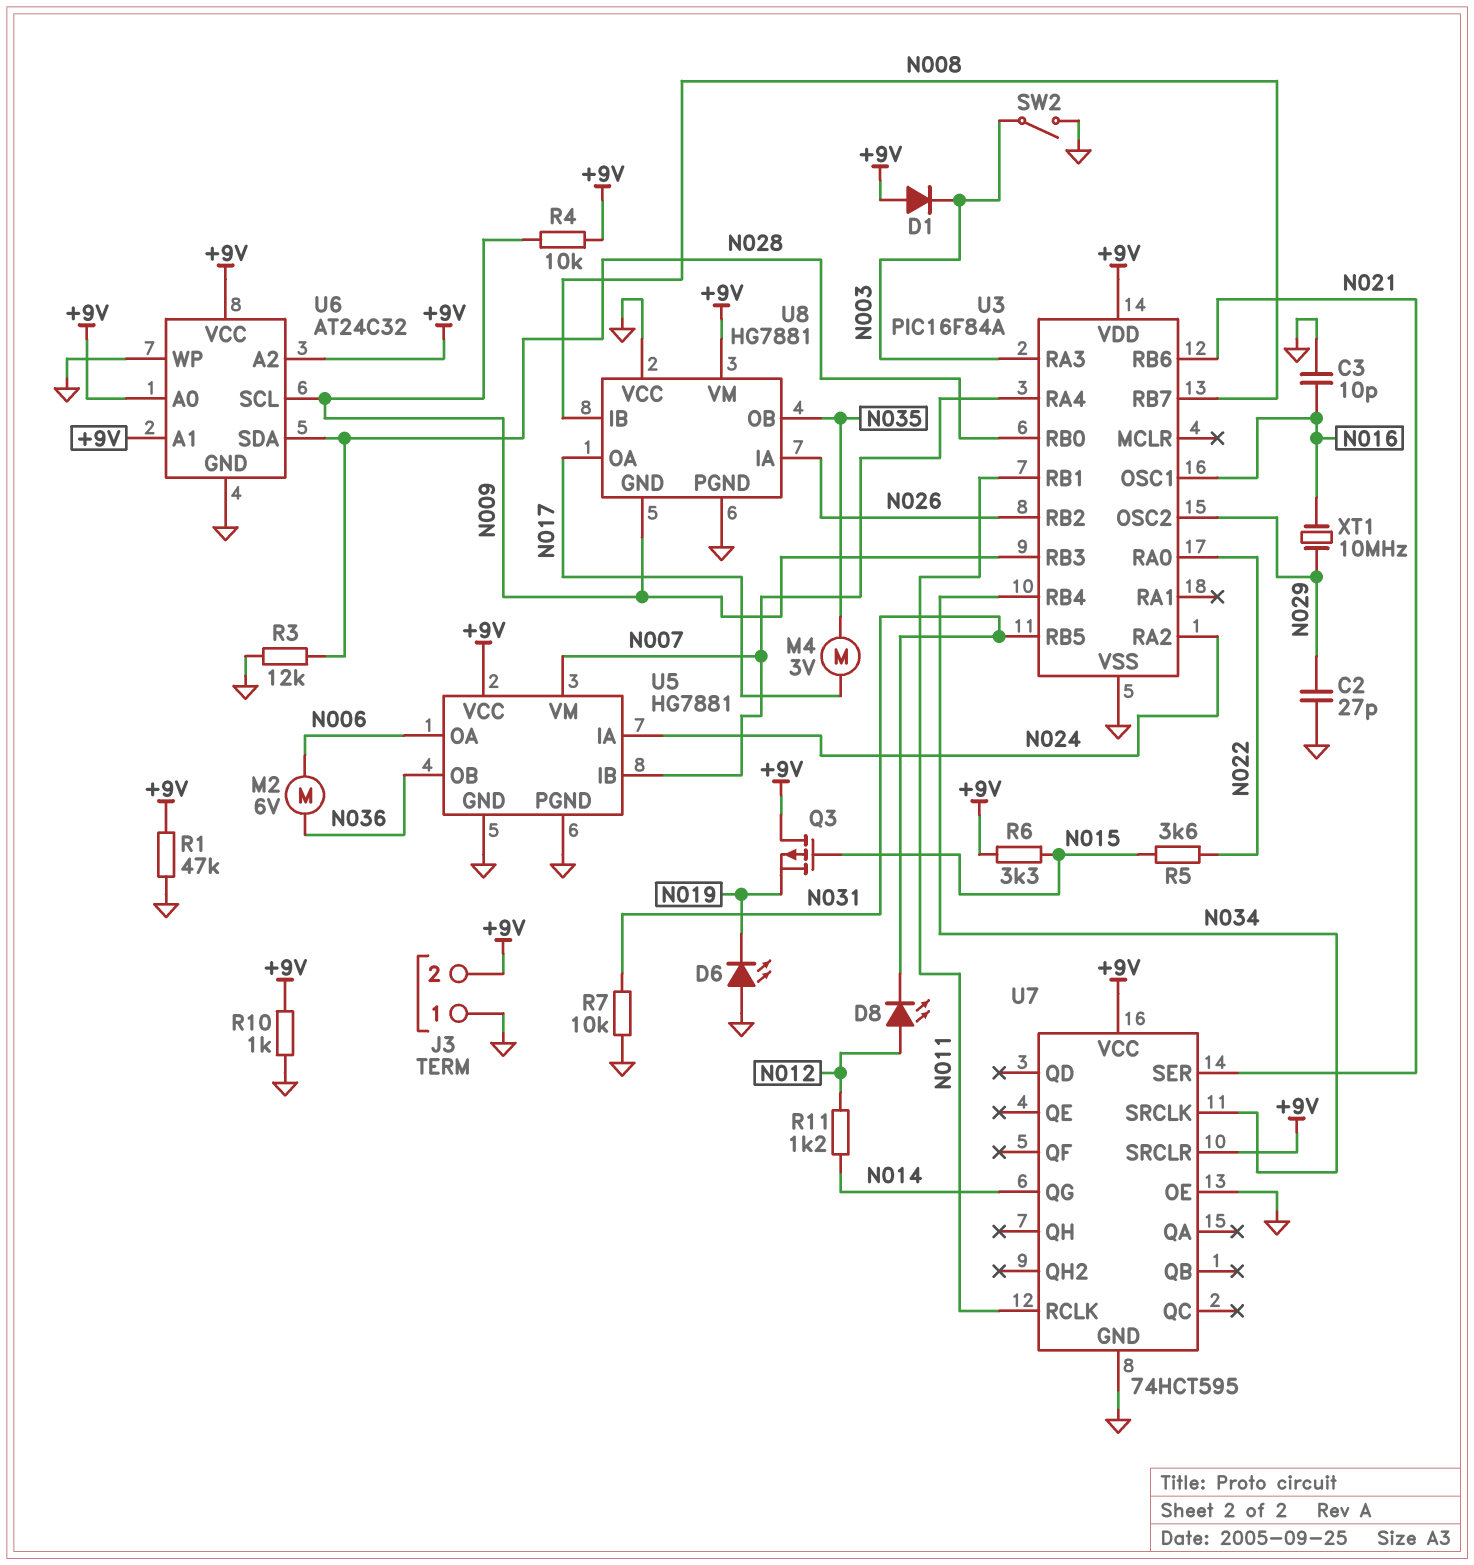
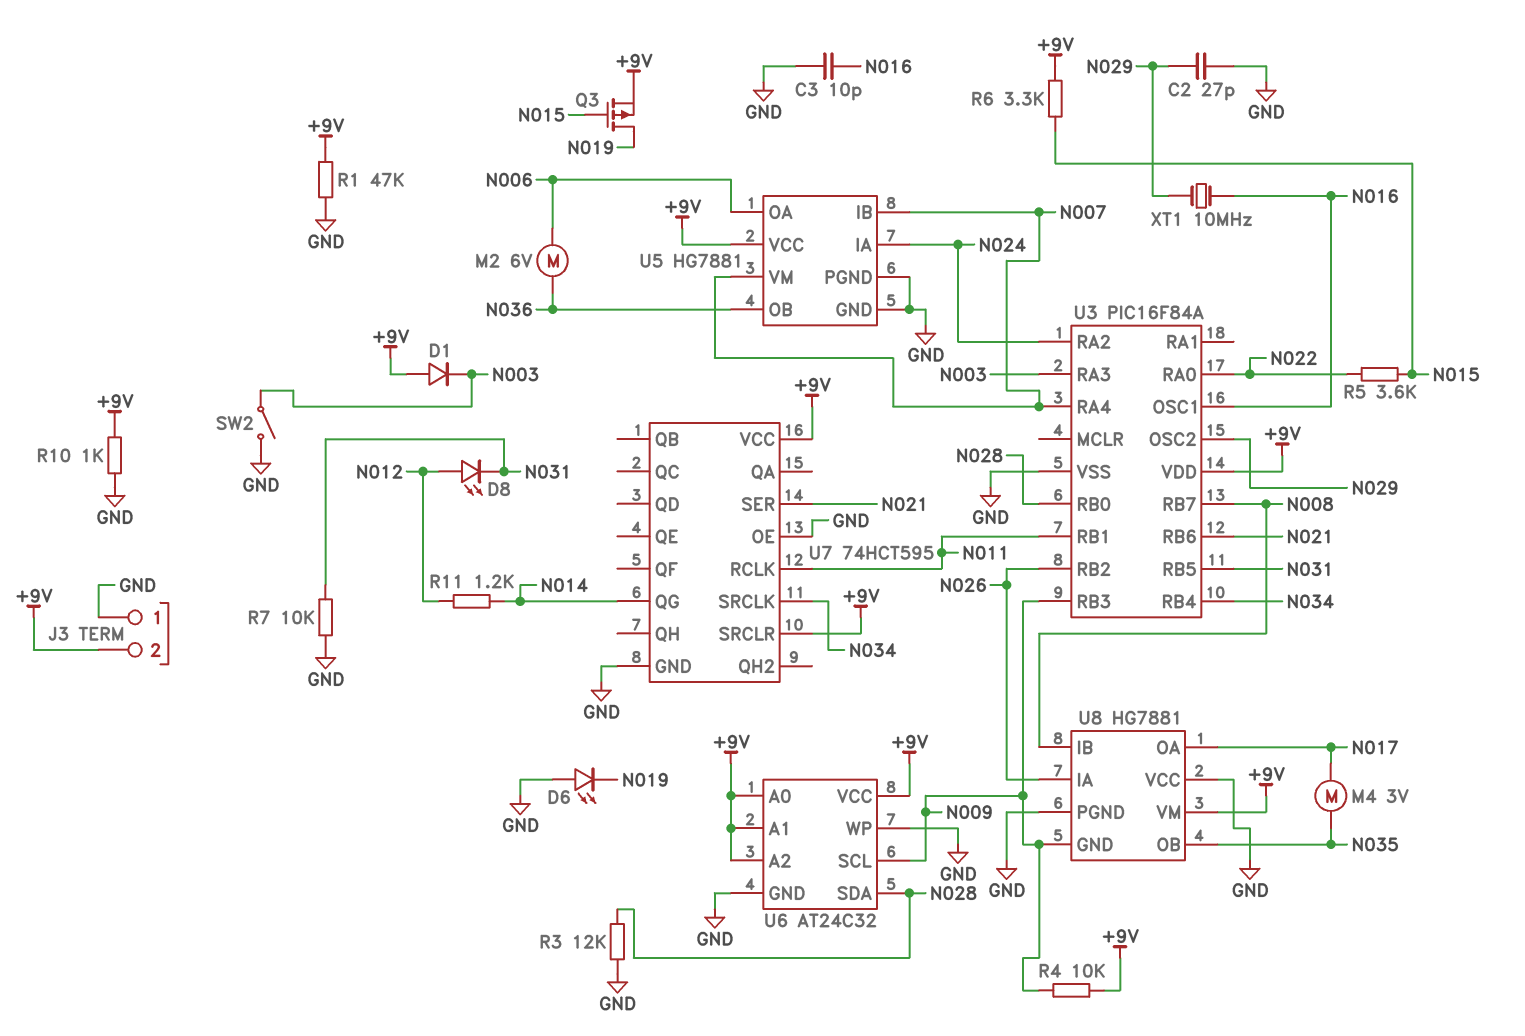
Q3: PMOS (G N015, D +9V, S N019) -> PMOS (G N015, D N019, S +9V)

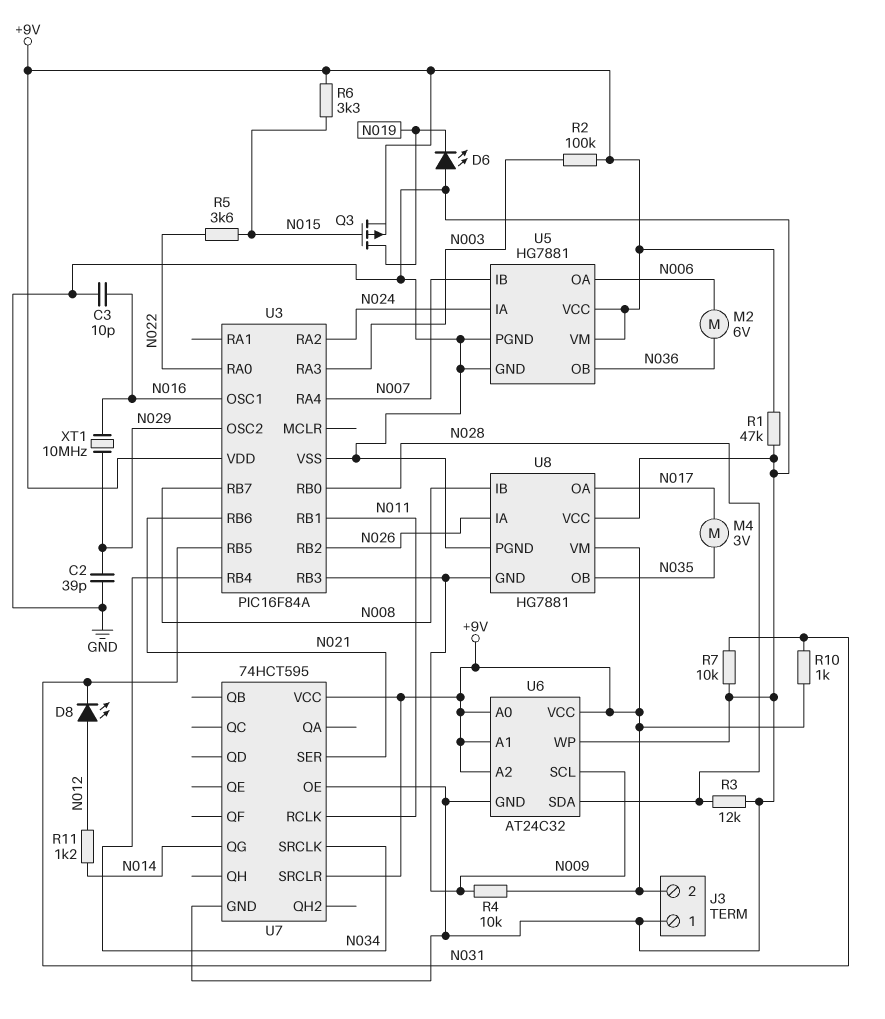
C2: 27pF (GND, N029) -> 39pF (GND, N029)
D1: diode (A +9V, K N003) -> none
R2: none -> 100k (+9V, N003)
R10: 1k (+9V, GND) -> 1k (+9V, N031)
SW2: switch (GND, N003) -> none
U5 pin VM: N007 -> +9V

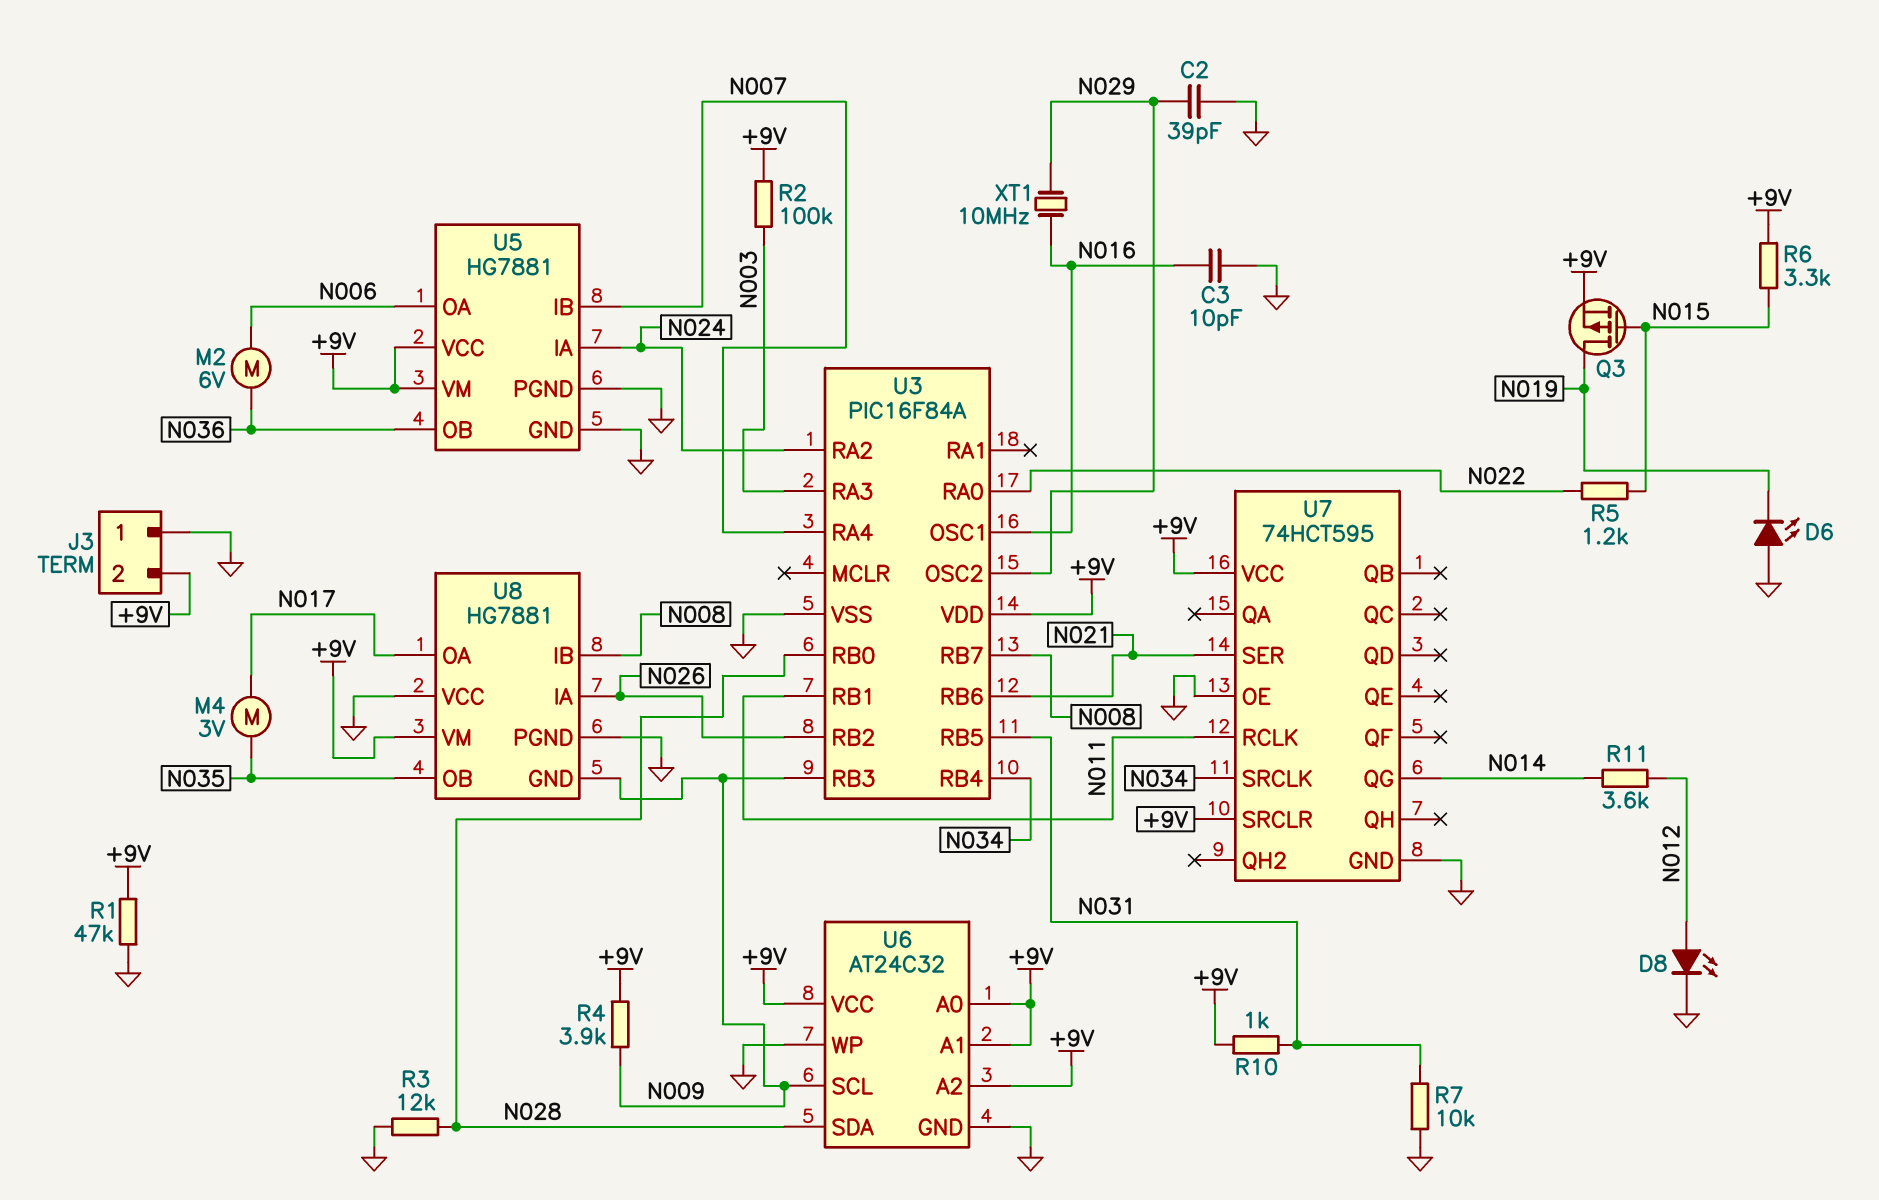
D8: LED (A N012, K N031) -> LED (A N012, K GND)
R4: 10k (+9V, N009) -> 3.9k (+9V, N009)
R5: 3.6k (N015, N022) -> 1.2k (N015, N022)
R11: 1.2k (N012, N014) -> 3.6k (N012, N014)

